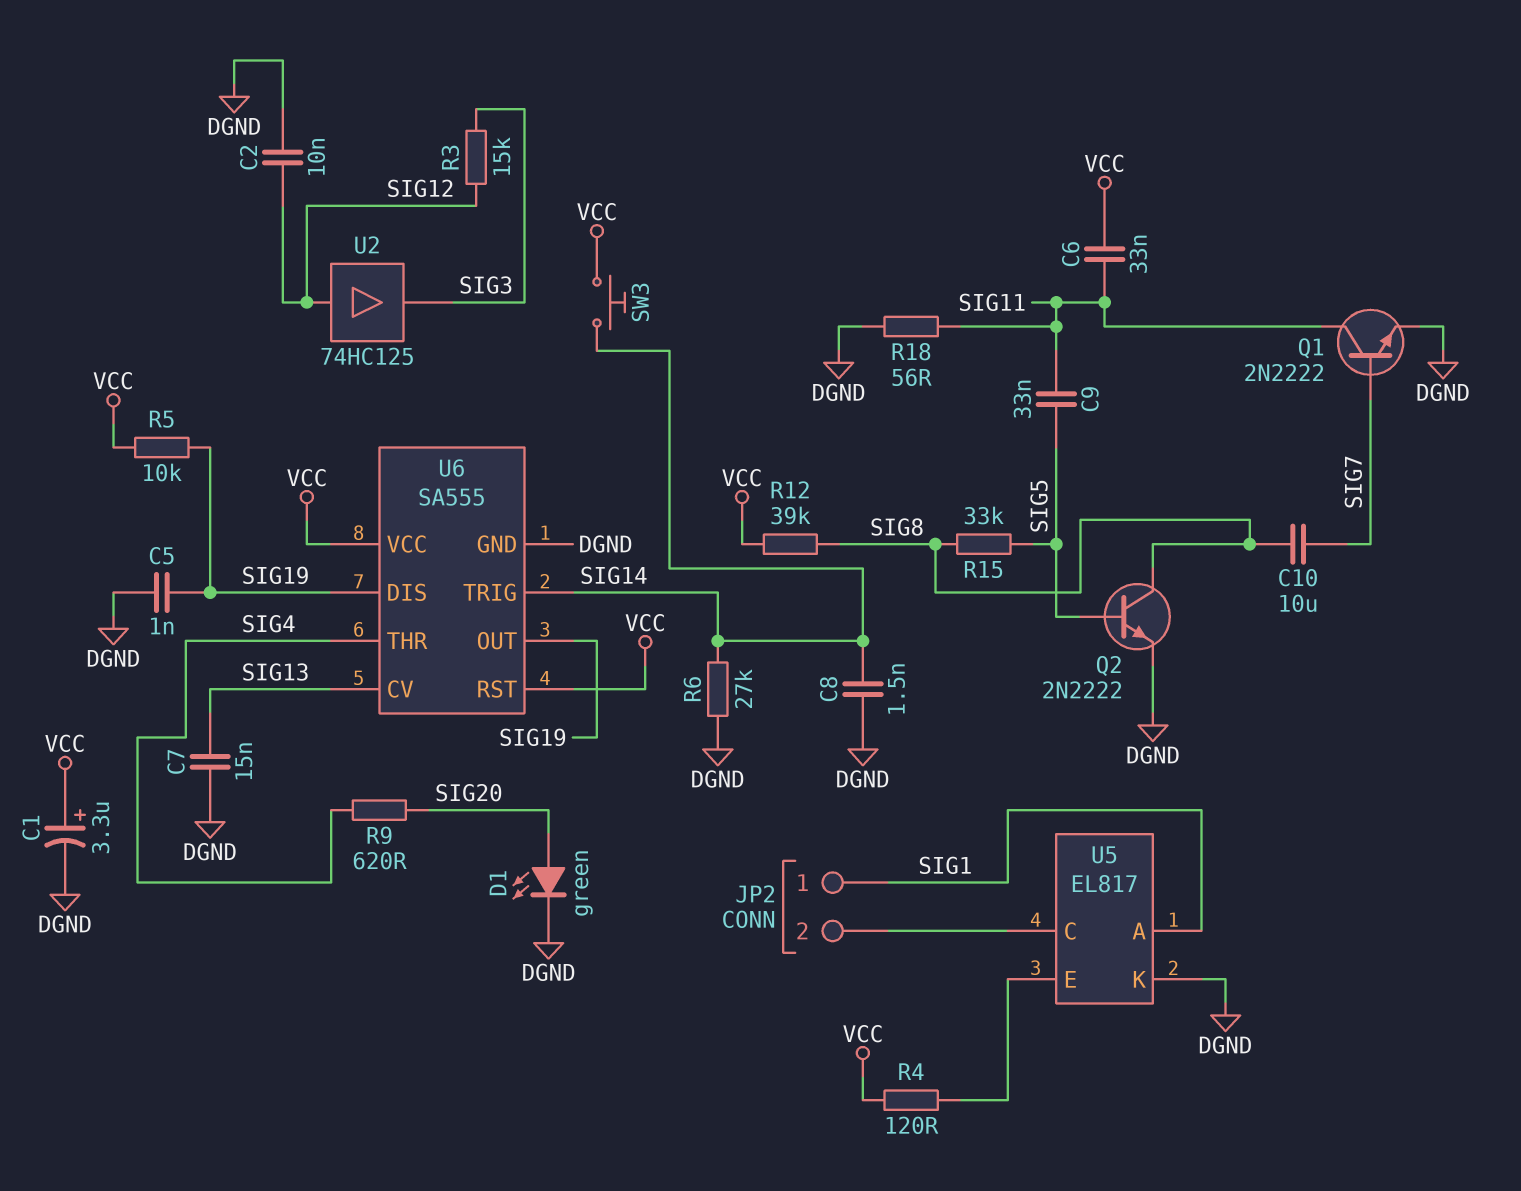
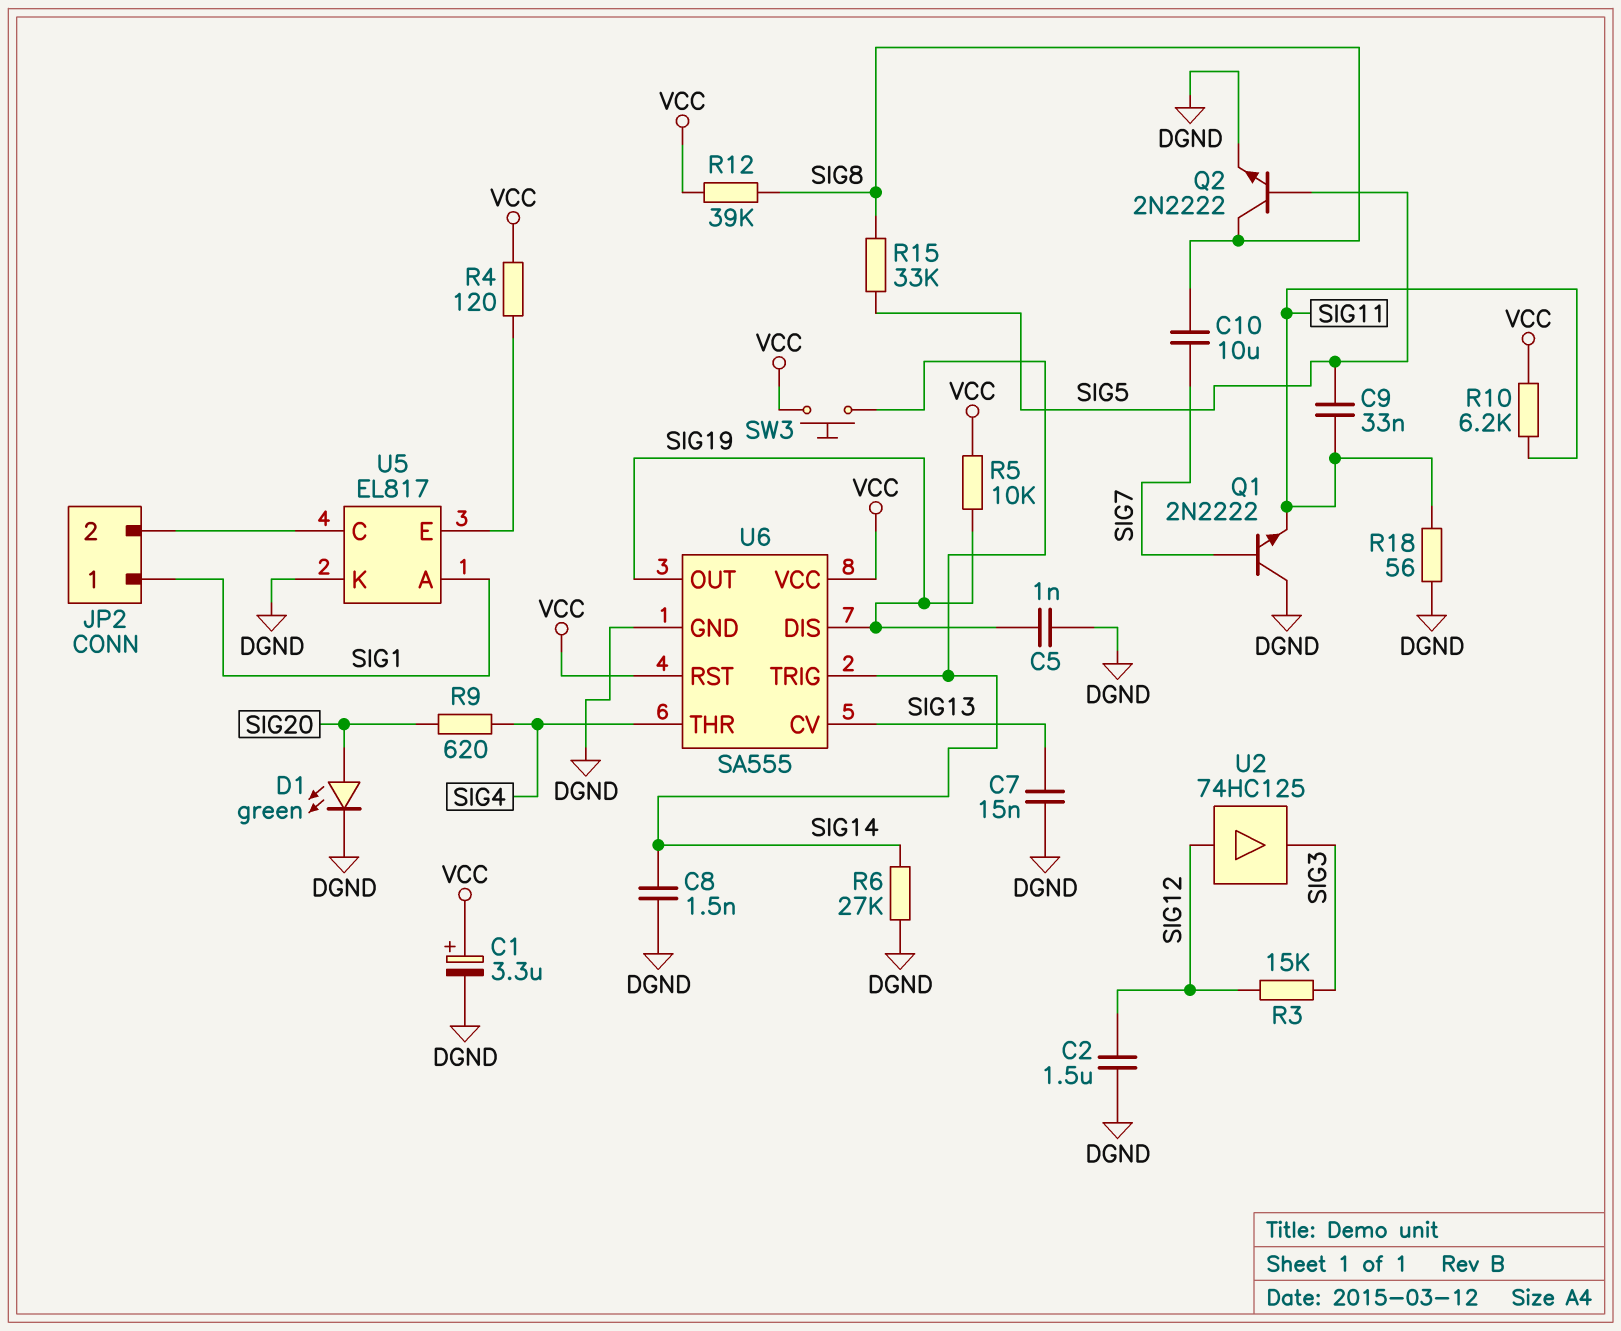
C2: 10nF (DGND, SIG12) -> 1.5uF (DGND, SIG12)
C6: 33nF (SIG11, VCC) -> none
Q1: NPN 2N2222 (B SIG7, C SIG11, E DGND) -> NPN 2N2222 (B SIG7, C DGND, E SIG11)
R10: none -> 6.2k (SIG11, VCC)

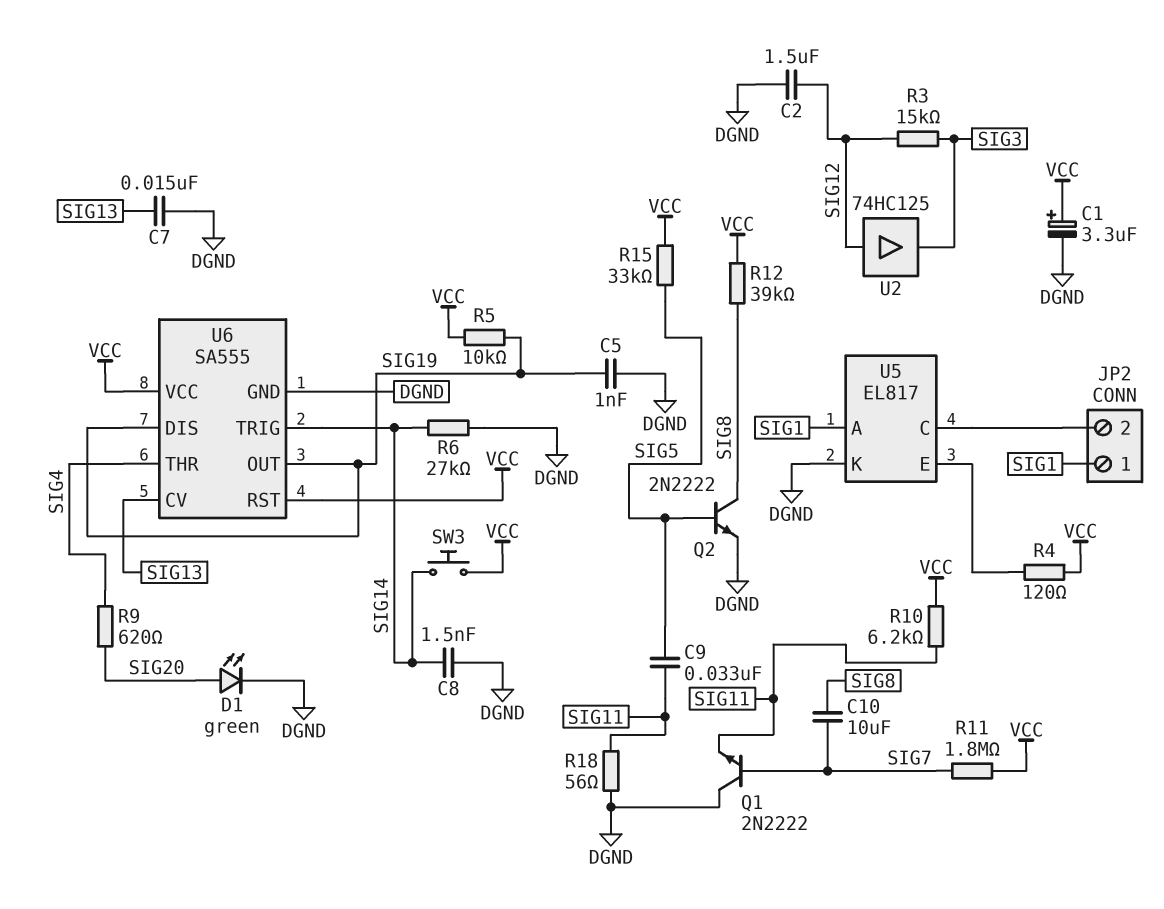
R11: none -> 1.8M (SIG7, VCC)
R15: 33k (SIG5, SIG8) -> 33k (SIG5, VCC)

